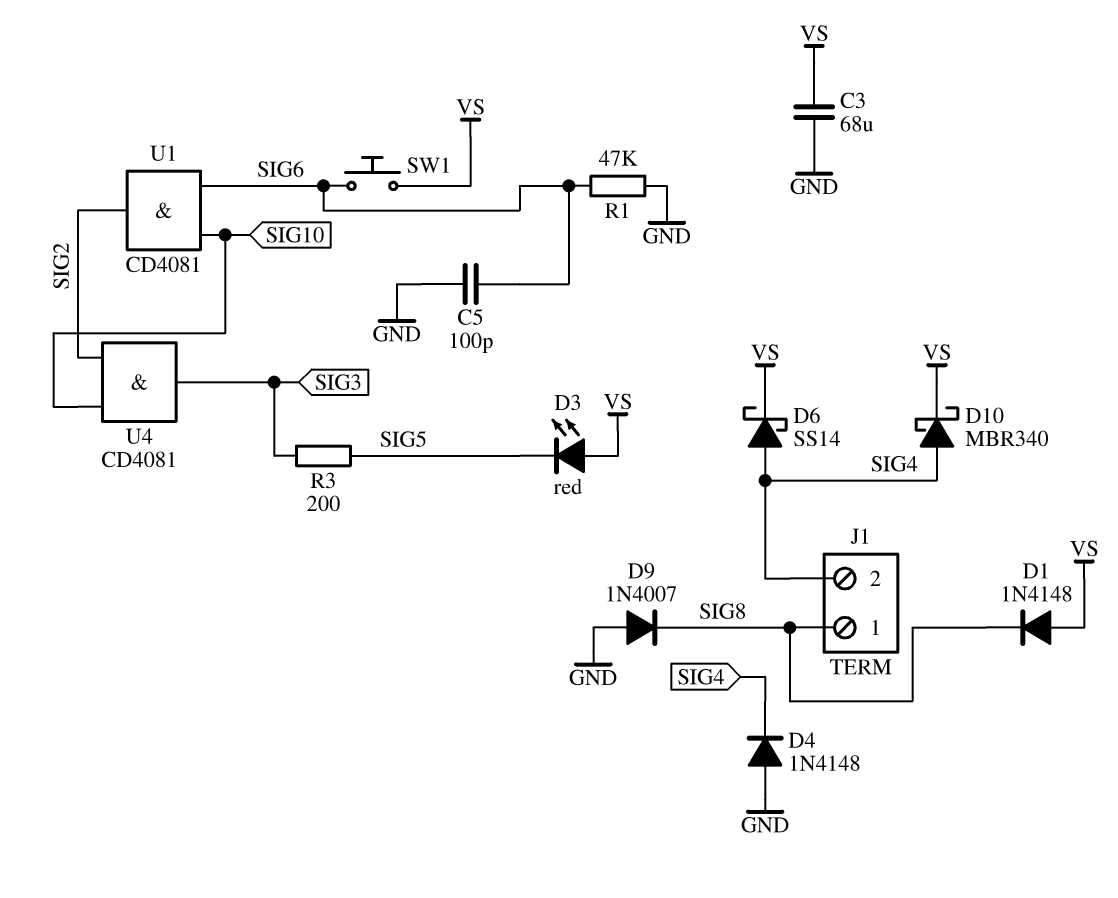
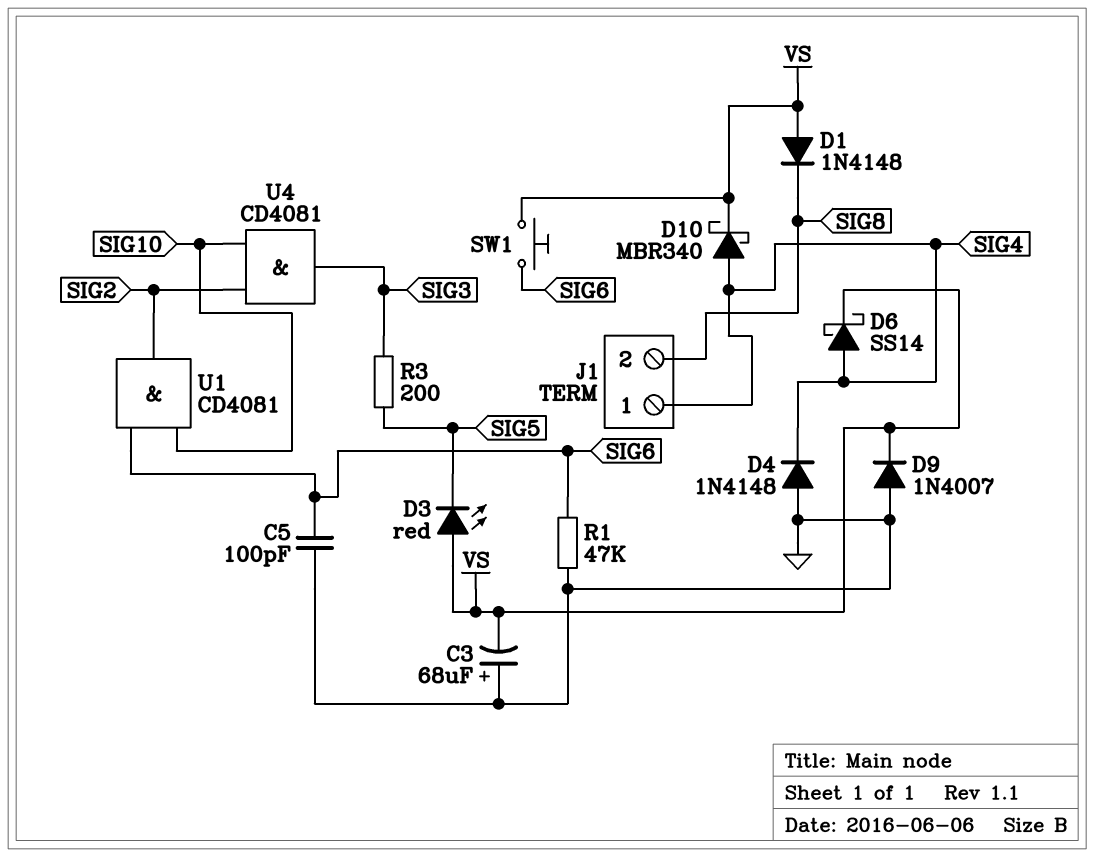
C3: 68uF (GND, VS) -> 68uF (plus GND, minus VS)
D9: diode 1N4007 (A GND, K SIG8) -> diode 1N4007 (A GND, K VS)
J1 pin 1: SIG8 -> SIG4
J1 pin 2: SIG4 -> SIG8

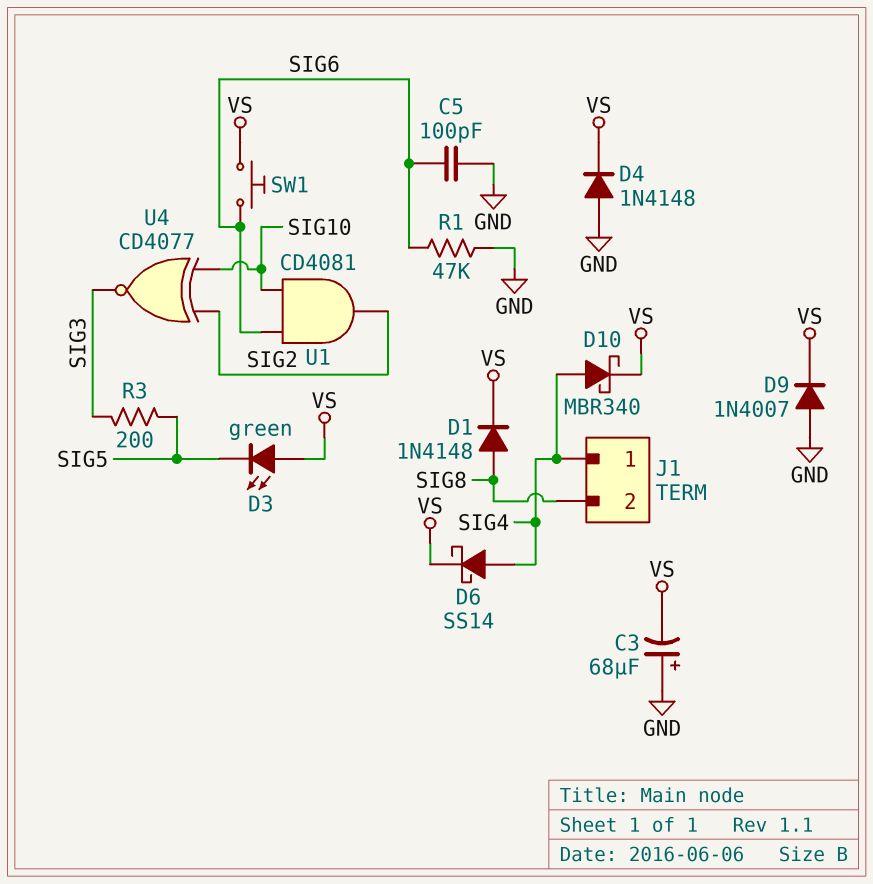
D1: diode 1N4148 (A VS, K SIG8) -> diode 1N4148 (A SIG8, K VS)
D3: LED red (A VS, K SIG5) -> LED green (A VS, K SIG5)
D4: diode 1N4148 (A GND, K SIG4) -> diode 1N4148 (A GND, K VS)
U4: AND CD4081 (in SIG2, in SIG10, out SIG3) -> XNOR CD4077 (in SIG2, in SIG10, out SIG3)

